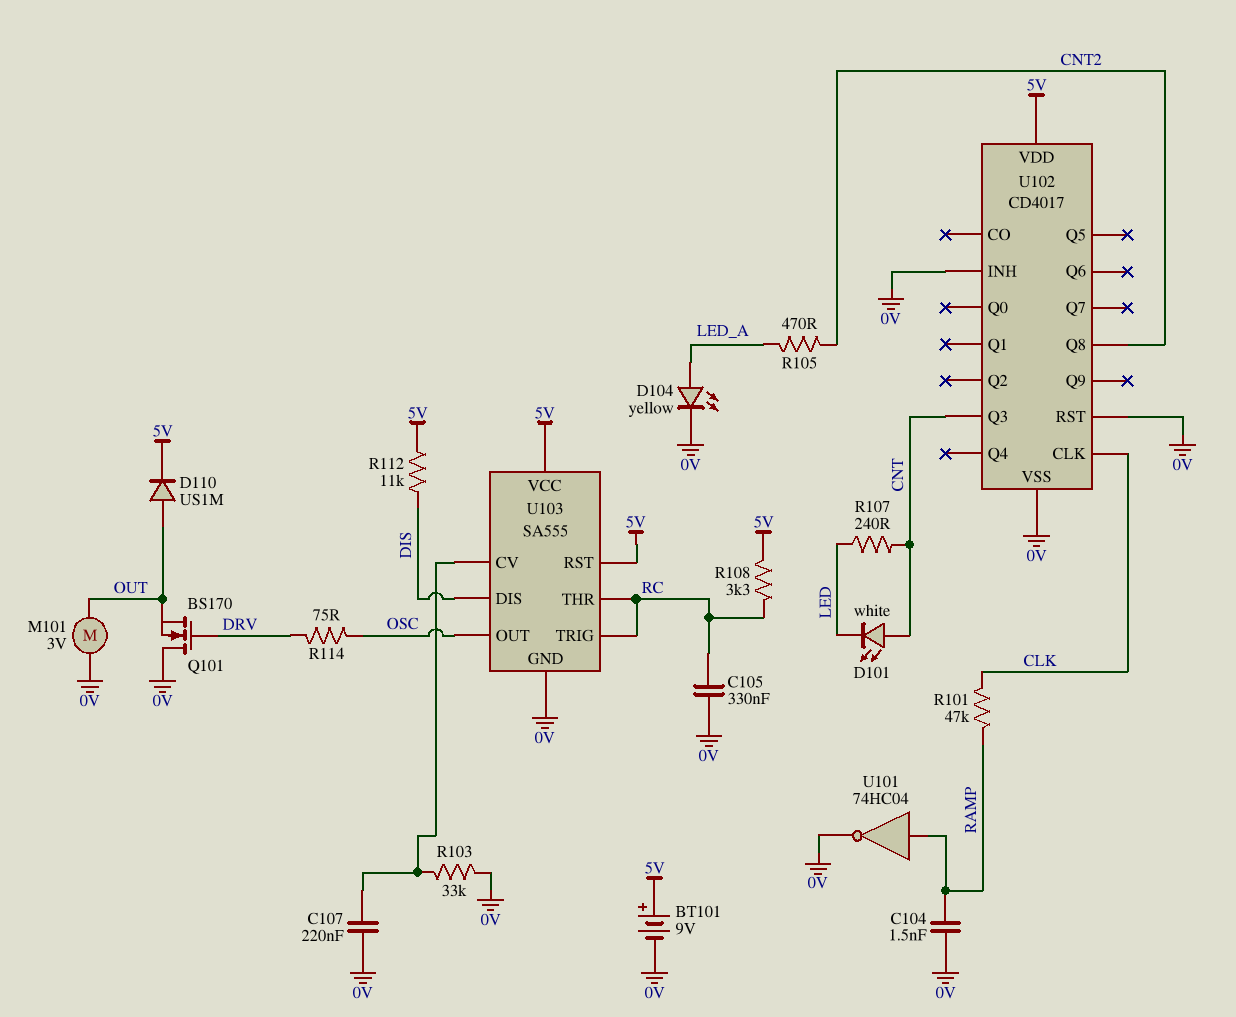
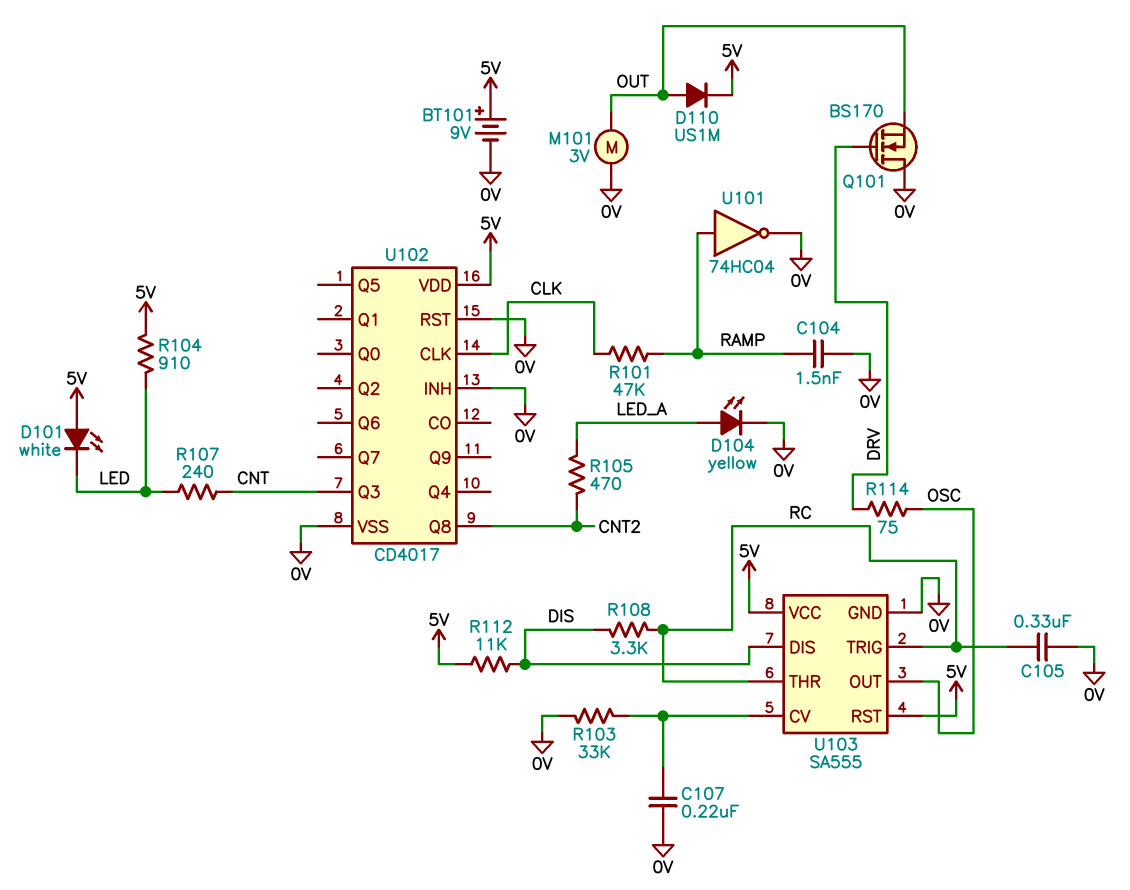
D101: LED white (A CNT, K LED) -> LED white (A 5V, K LED)
R104: none -> 910 (5V, LED)
R108: 3.3k (5V, RC) -> 3.3k (DIS, RC)

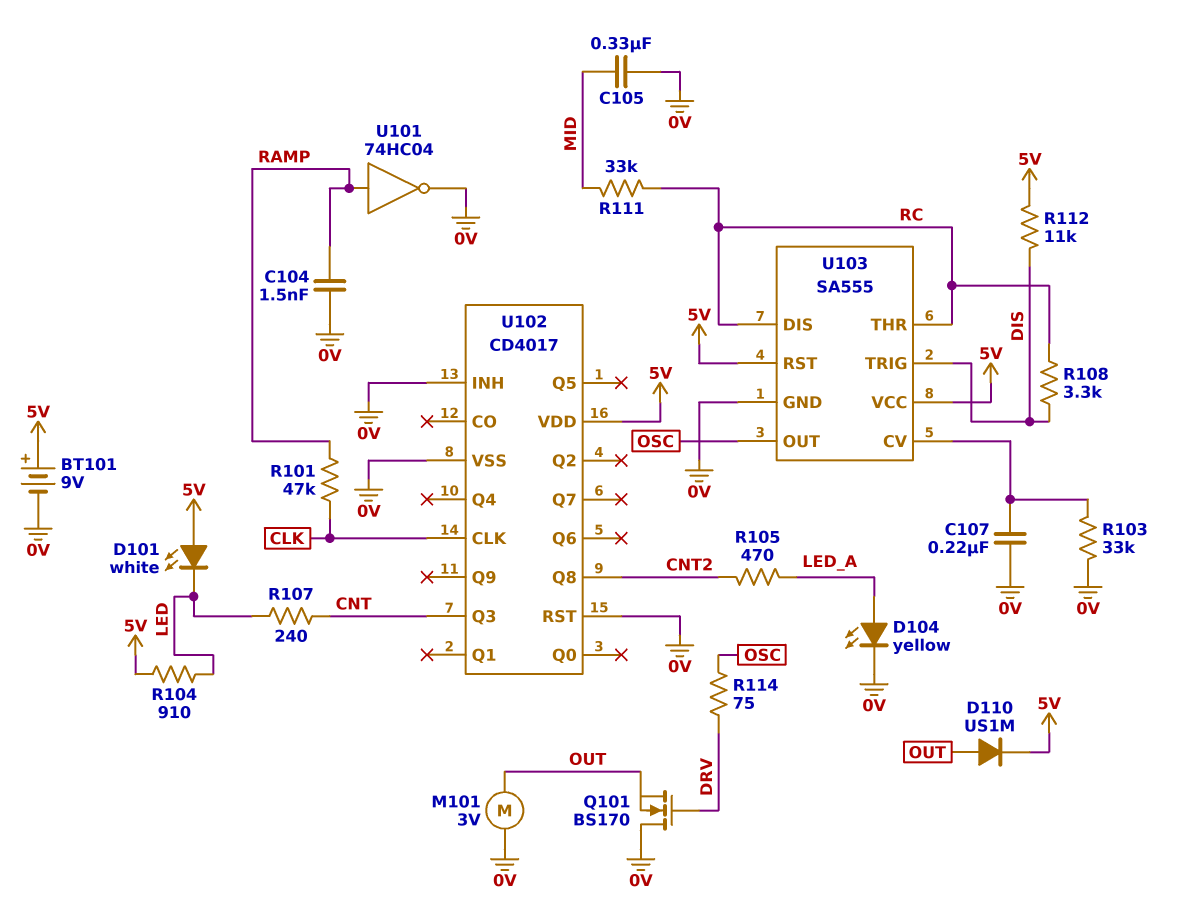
C105: 330nF (0V, RC) -> 330nF (0V, MID)
R111: none -> 33k (MID, RC)
U103 pin DIS: DIS -> RC
U103 pin TRIG: RC -> DIS

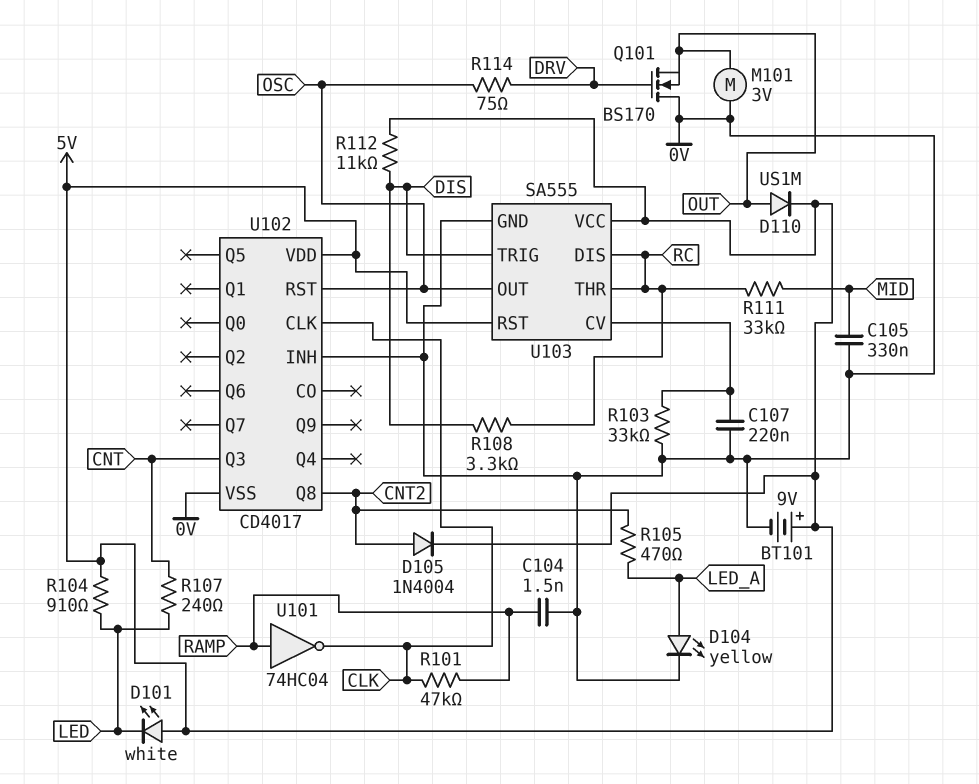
D105: none -> diode 1N4004 (A CNT2, K 5V)
U101: NOT 74HC04 (in RAMP, out 0V) -> NOT 74HC04 (in RAMP, out CLK)
U102 pin RST: 0V -> OSC

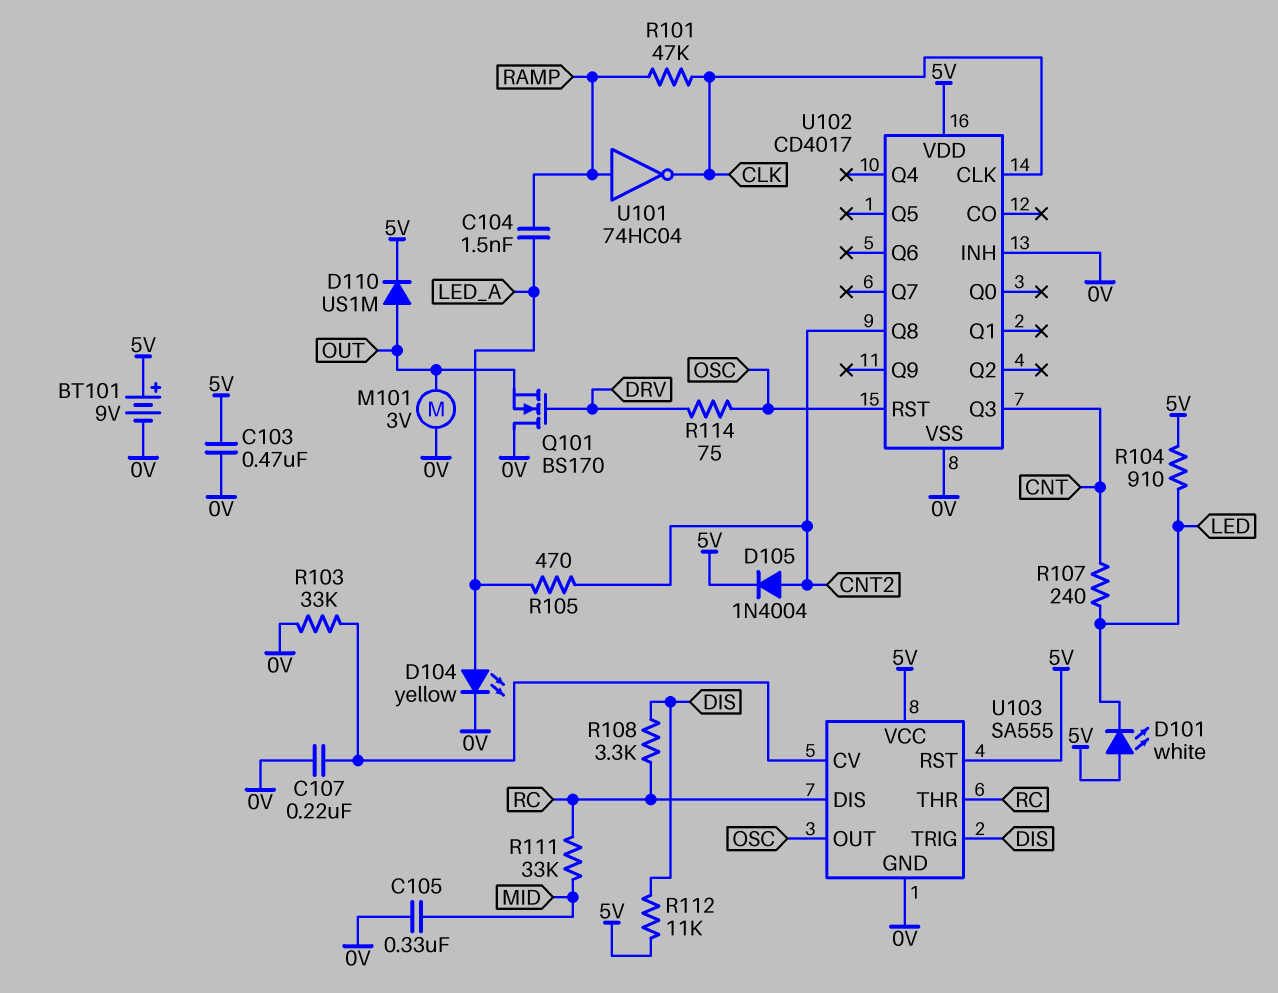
C103: none -> 470nF (0V, 5V)
C104: 1.5nF (0V, RAMP) -> 1.5nF (LED_A, RAMP)

